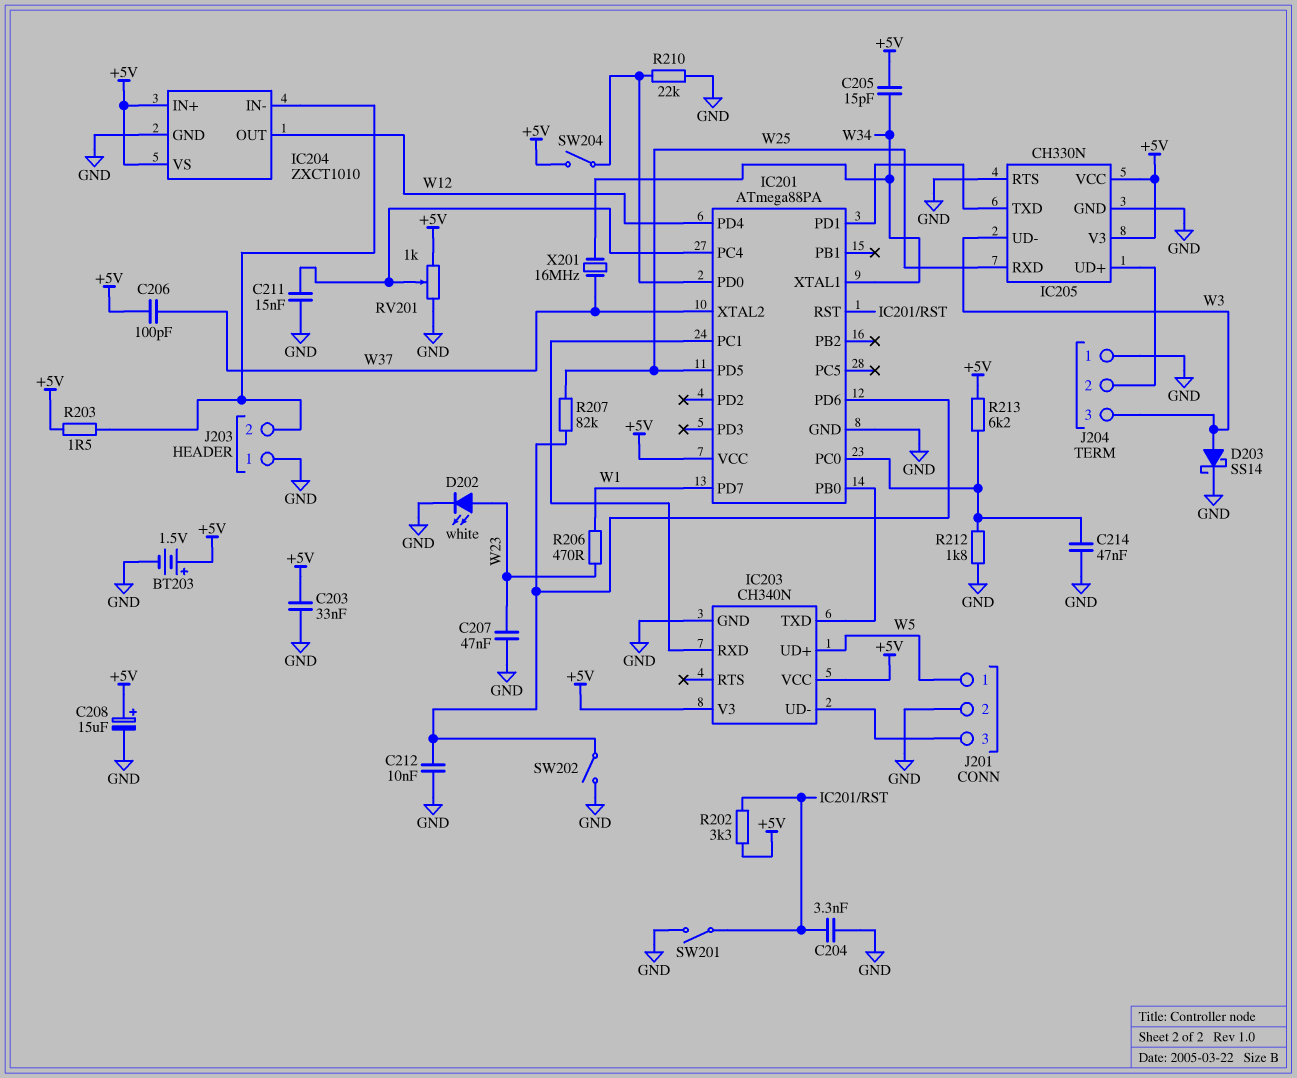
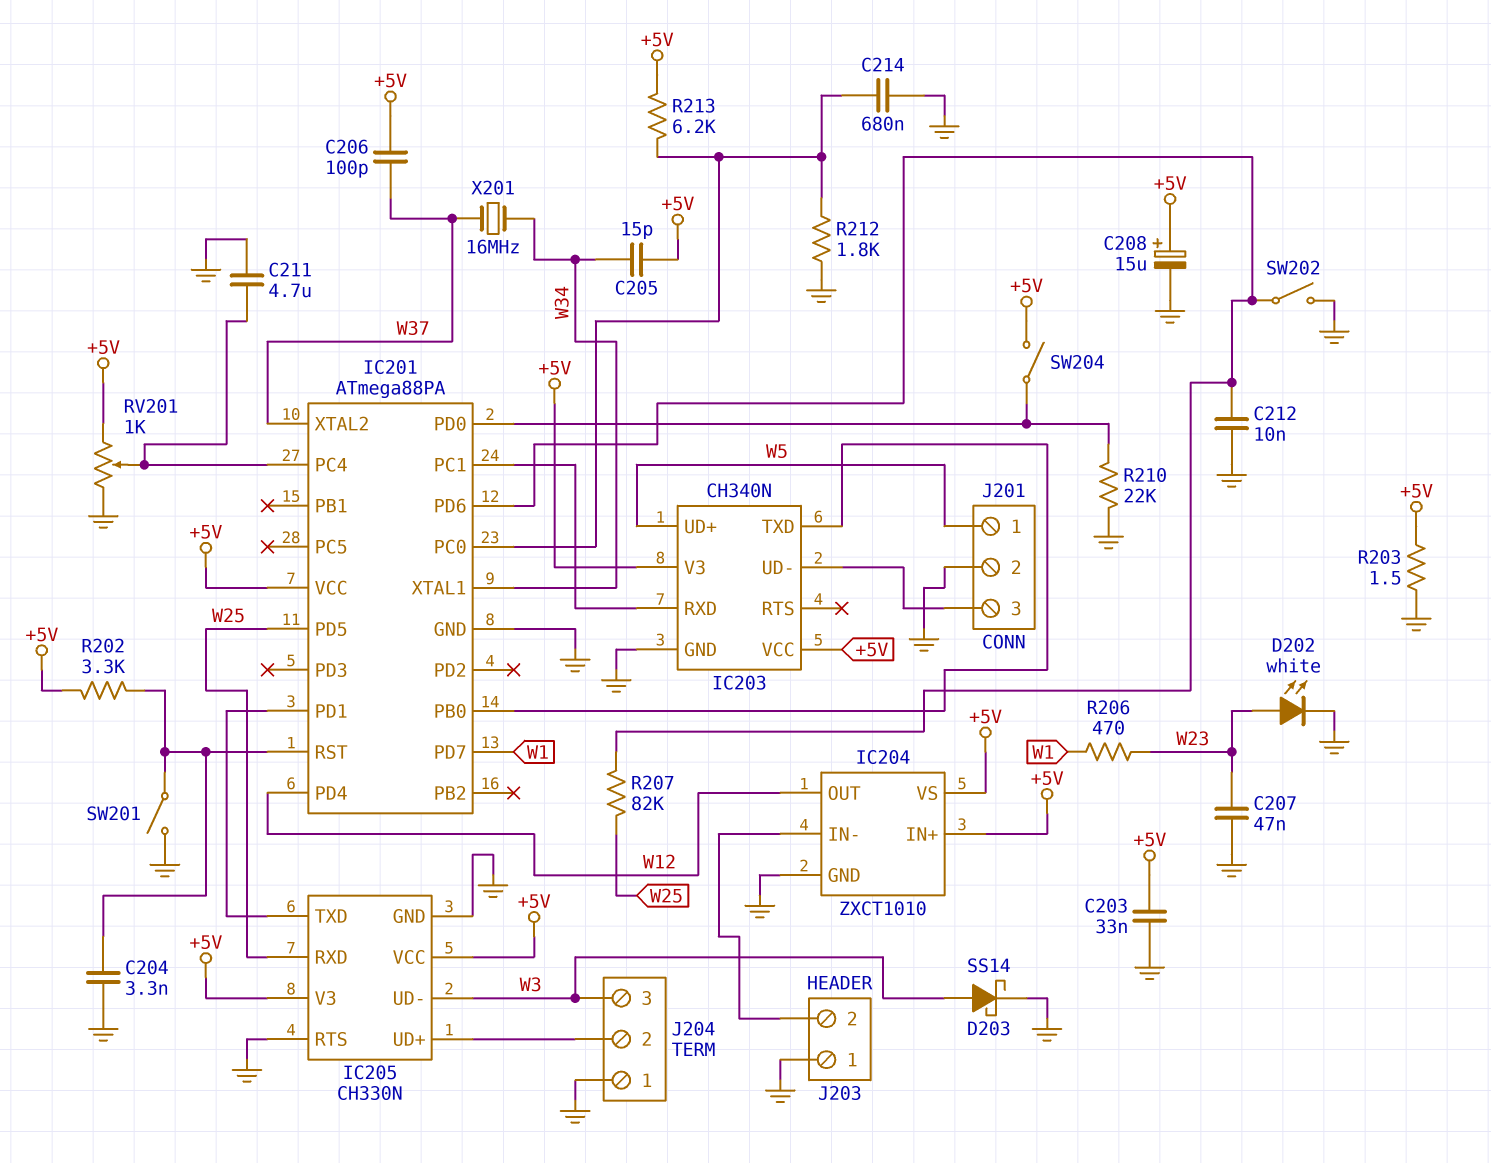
BT203: 1.5V (plus +5V, minus GND) -> none
C211: 15nF (GND, IC201/PC4) -> 4.7uF (GND, IC201/PC4)
C214: 47nF (GND, IC201/PC0) -> 680nF (GND, IC201/PC0)
R203: 1.5 (+5V, IC204/IN-) -> 1.5 (+5V, GND)

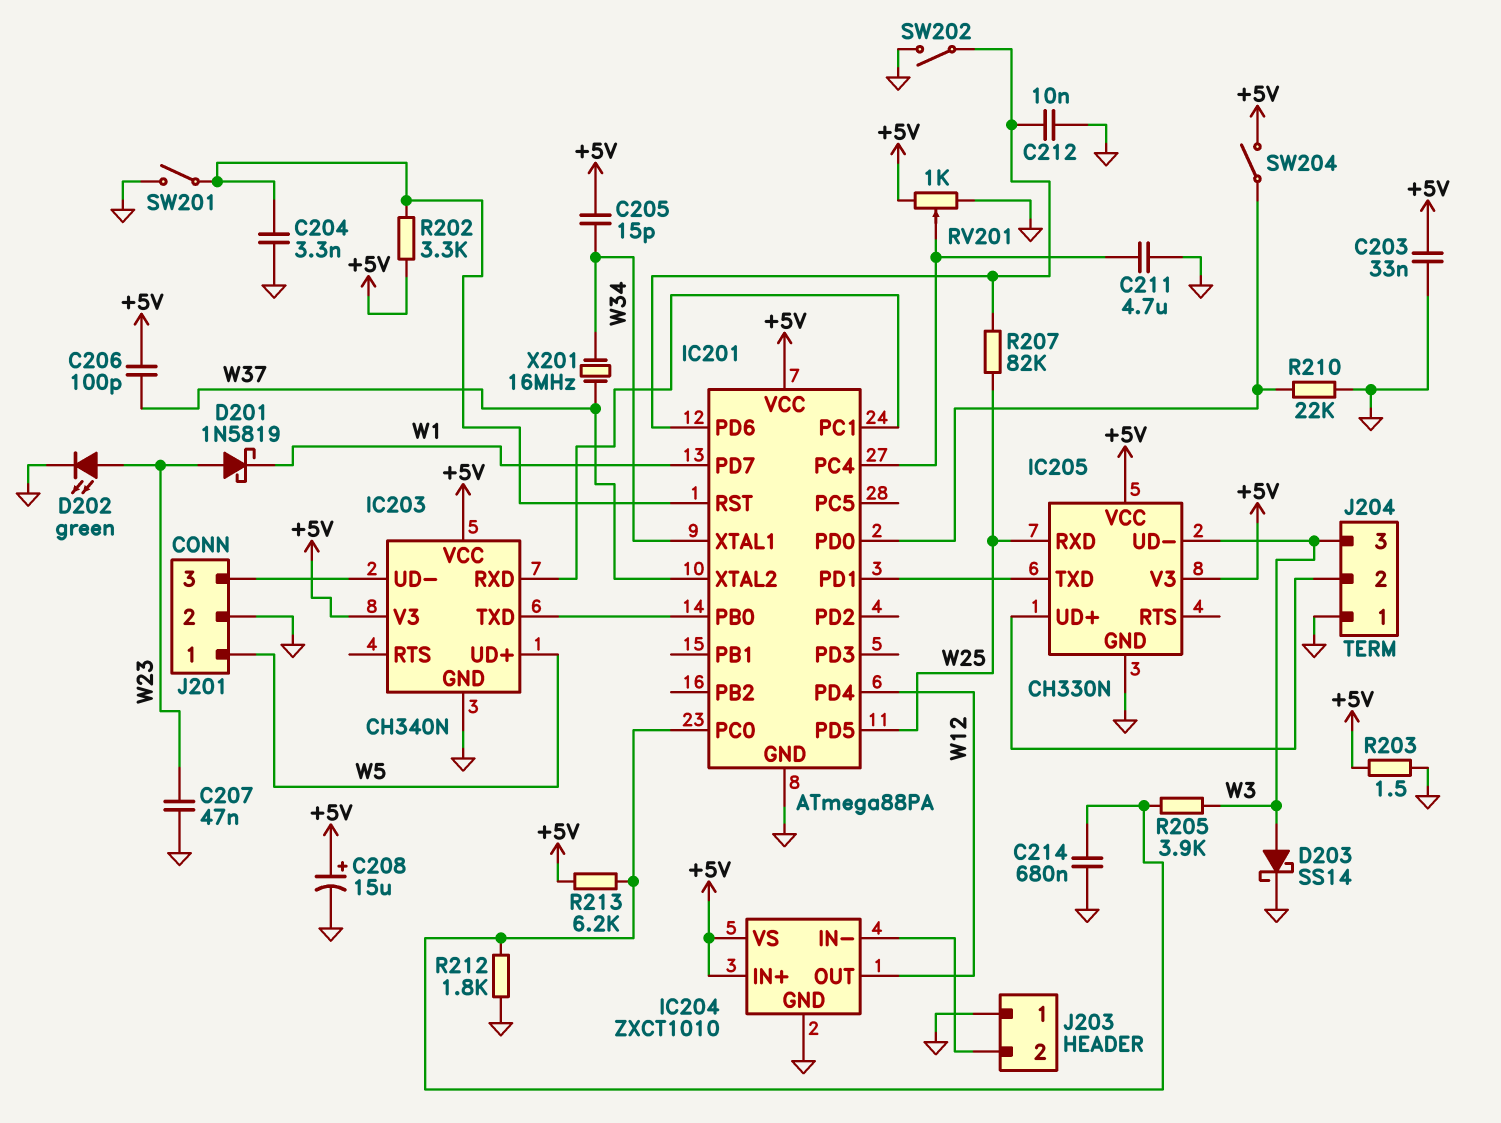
D201: none -> schottky 1N5819 (A W23, K W1)
D202: LED white (A W23, K GND) -> LED green (A W23, K GND)
IC205 pin RTS: GND -> none
R205: none -> 3.9k (IC201/PC0, W3)
R206: 470 (W1, W23) -> none

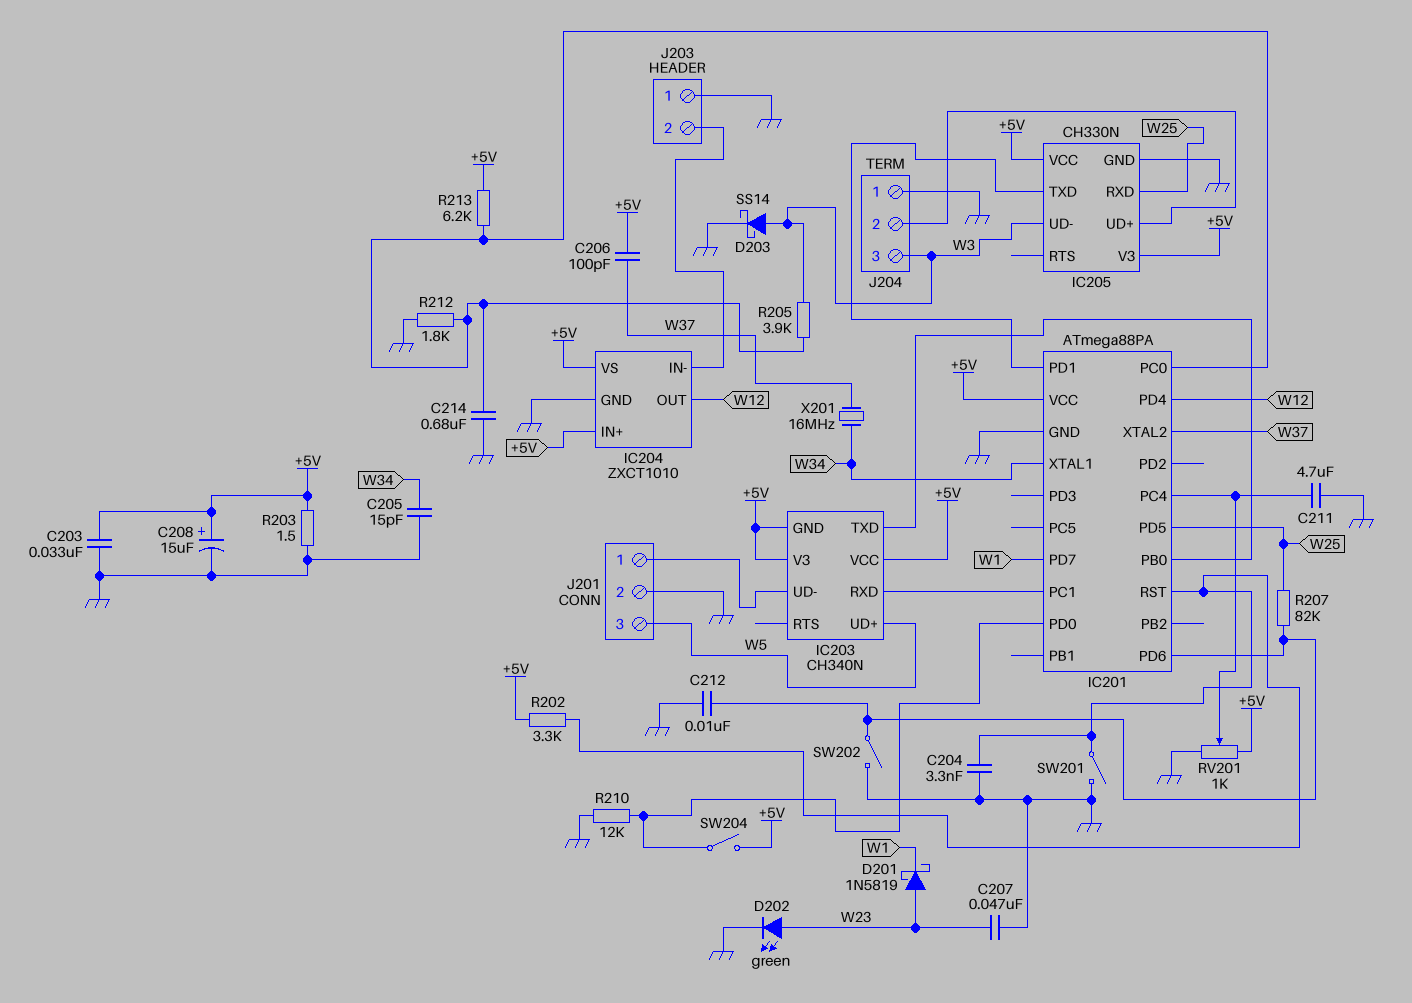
C205: 15pF (+5V, W34) -> 15pF (GND, W34)
IC203 pin GND: GND -> +5V
J201 pin 1: W5 -> IC203/UD-
J201 pin 3: IC203/UD- -> W5
R210: 22k (GND, IC201/PD0) -> 12k (GND, IC201/PD0)

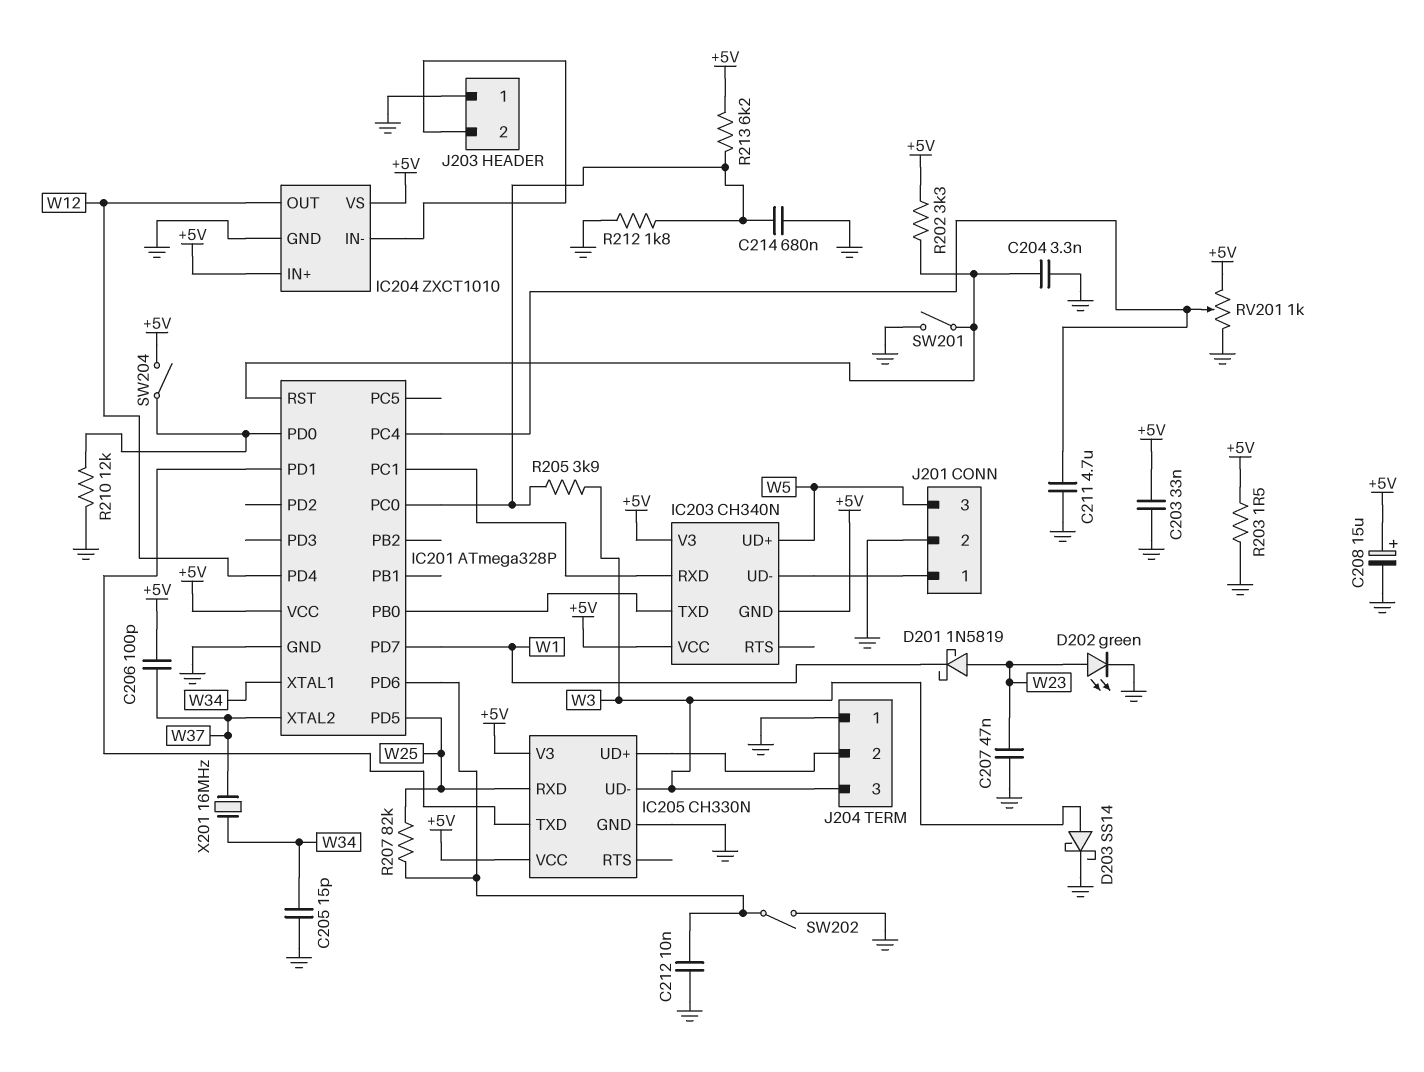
IC201: ATmega88PA -> ATmega328P

